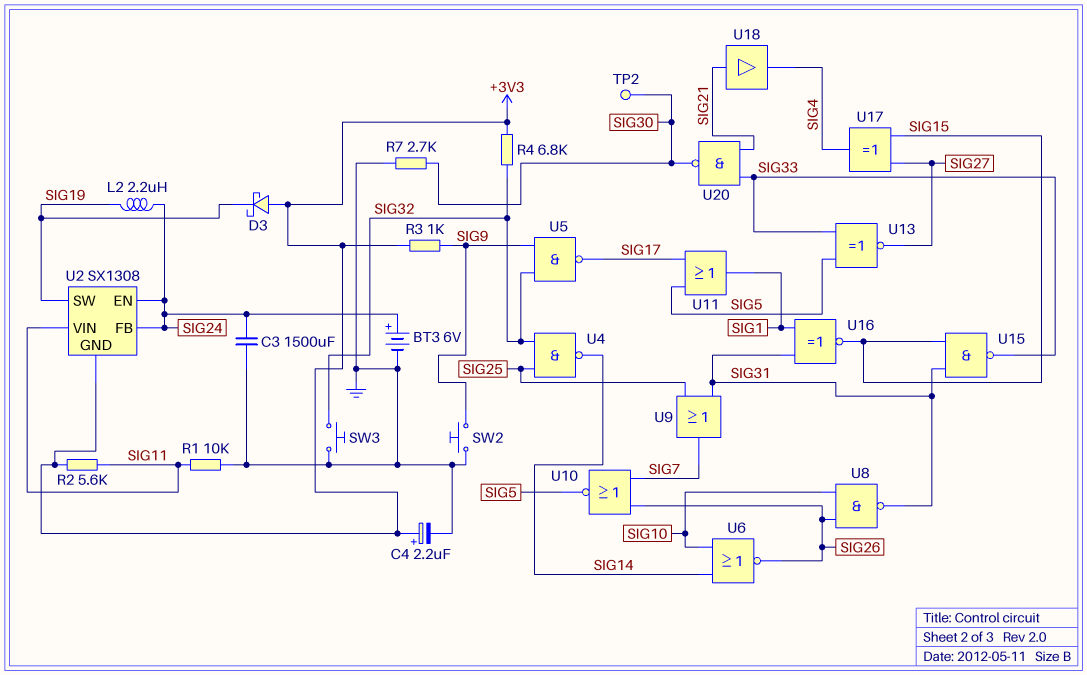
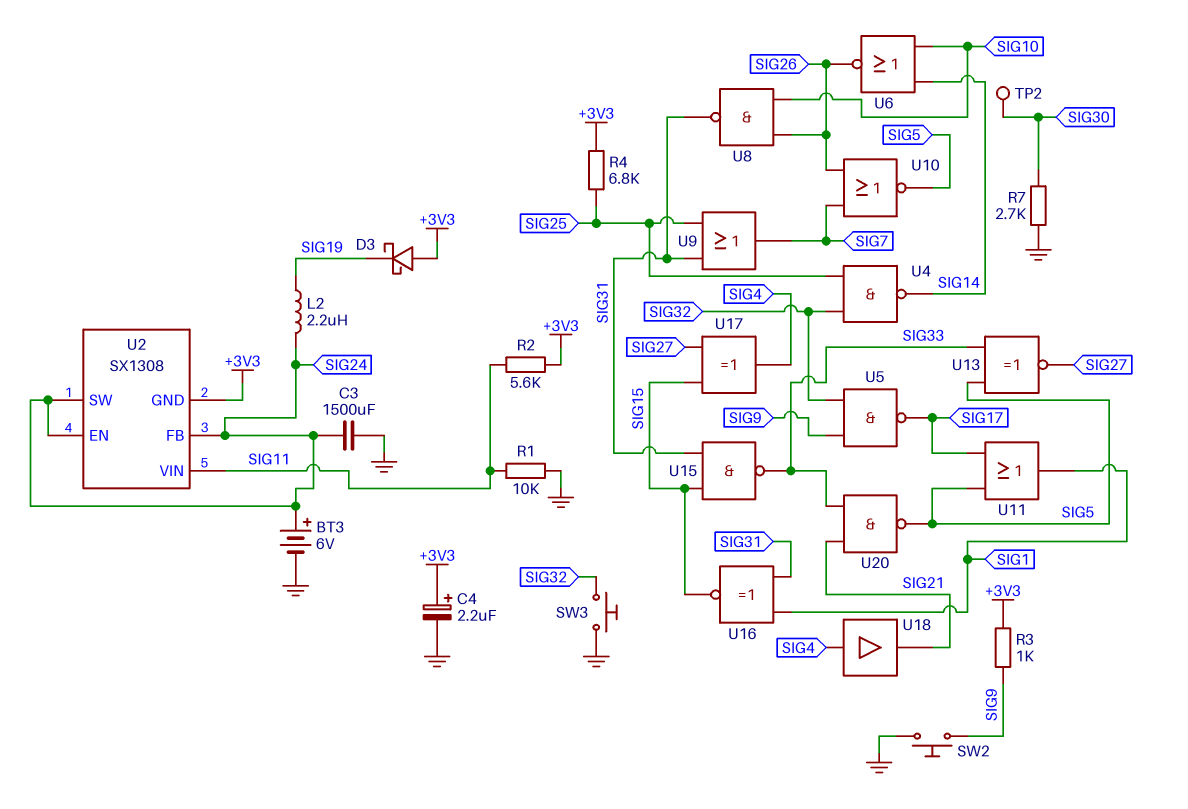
R4: 6.8k (+3V3, SIG32) -> 6.8k (+3V3, SIG25)
U2 pin SW: SIG19 -> SIG24
U18: buffer (in SIG21, out SIG4) -> buffer (in SIG4, out SIG21)
U20: NAND (in SIG21, in SIG33, out SIG30) -> NAND (in SIG21, in SIG33, out SIG5)

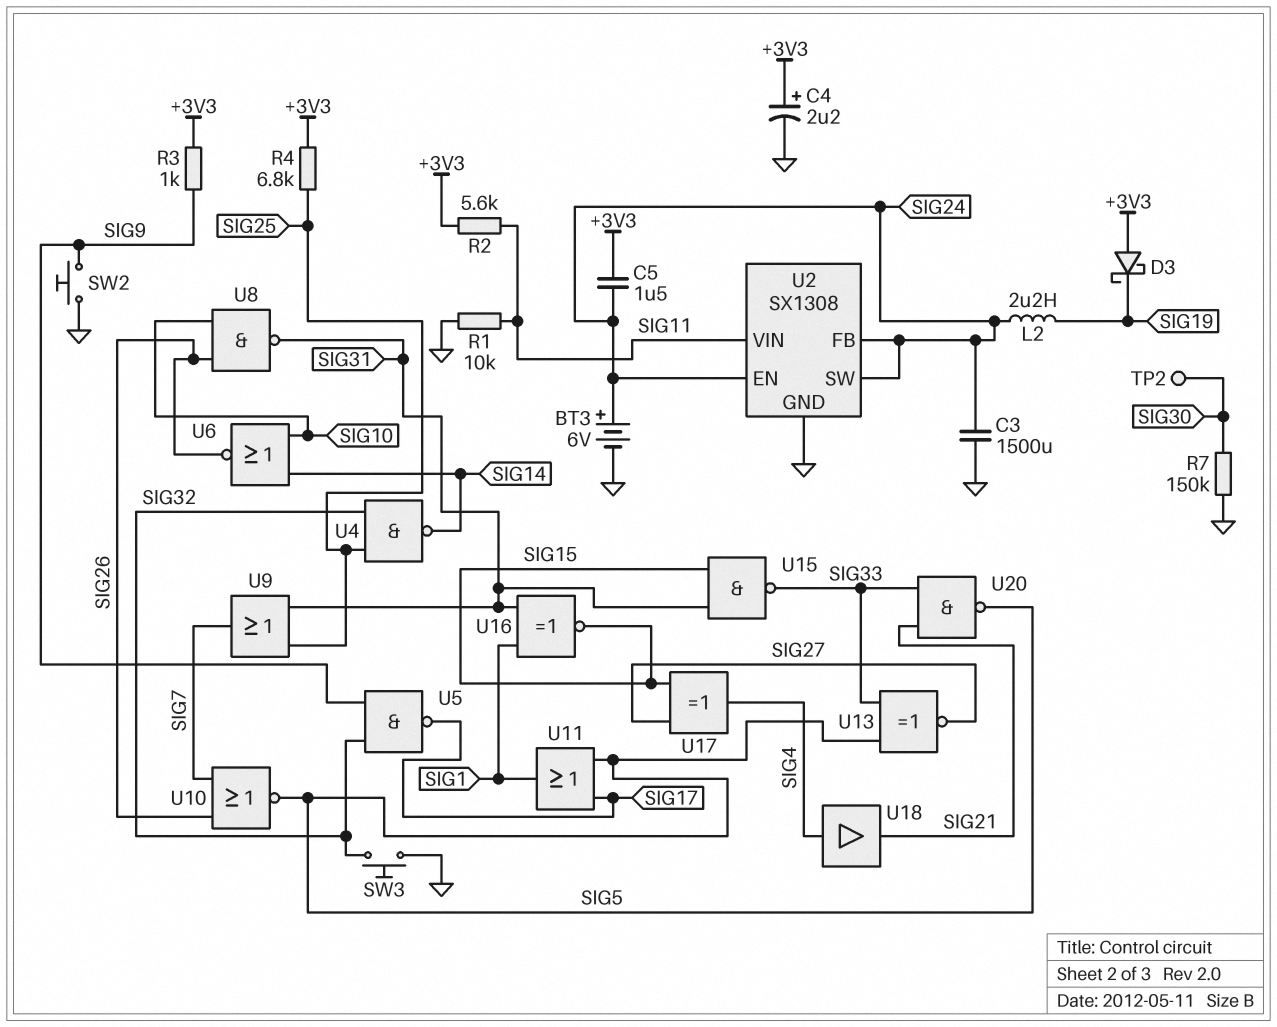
C5: none -> 1.5uF (+3V3, SIG24)
R7: 2.7k (GND, SIG30) -> 150k (GND, SIG30)
U2 pin GND: +3V3 -> GND

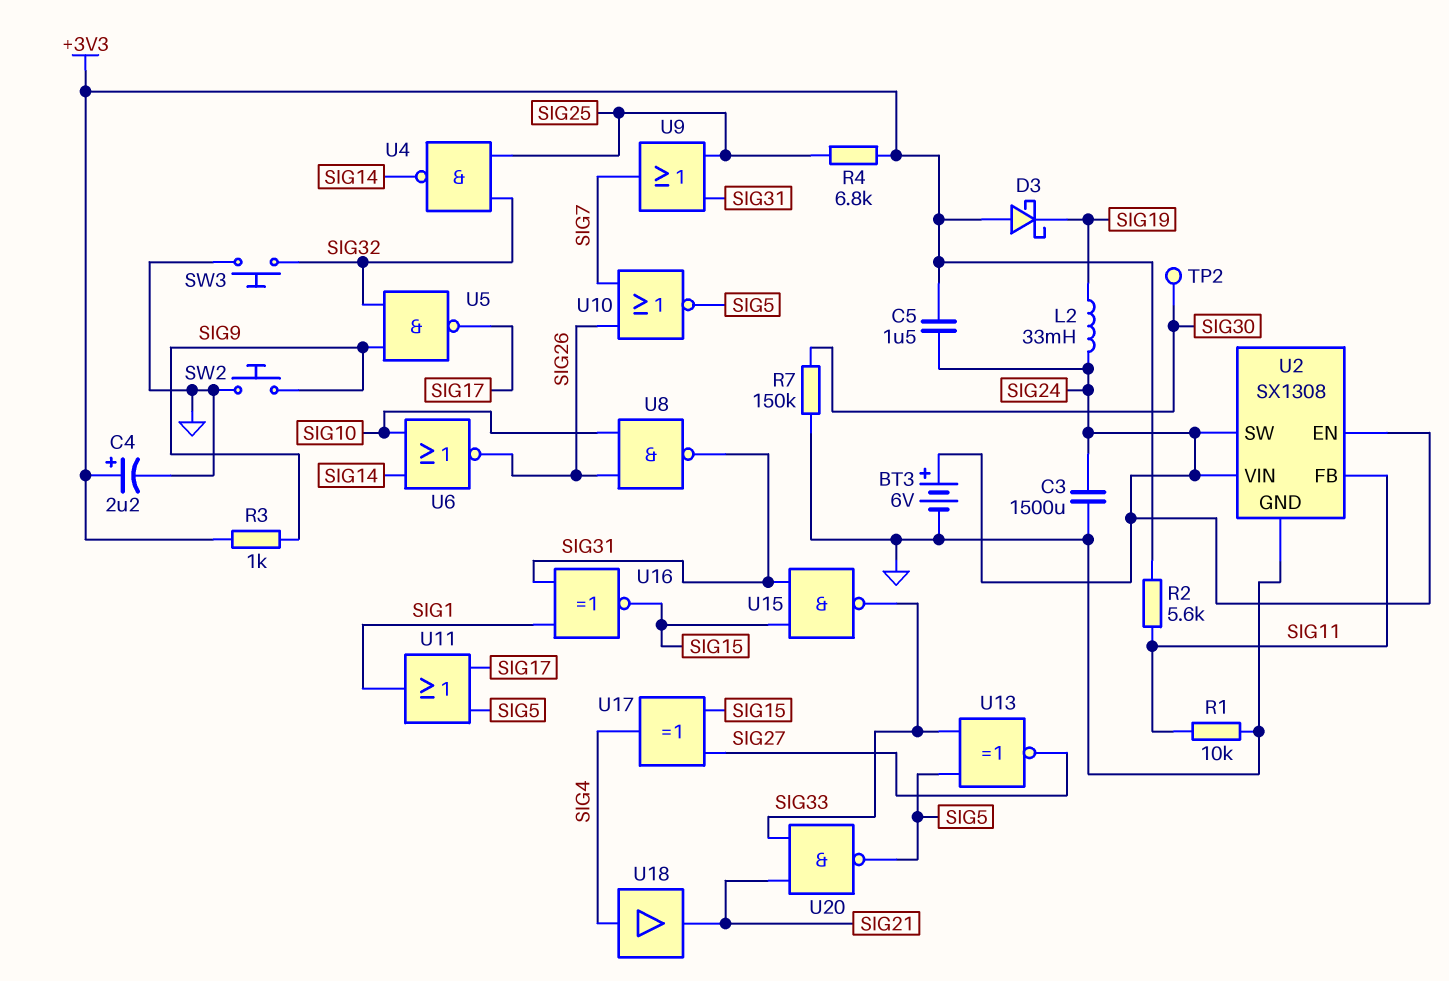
L2: 2.2uH (SIG19, SIG24) -> 33mH (SIG19, SIG24)
U2 pin FB: SIG24 -> SIG11
U2 pin VIN: SIG11 -> SIG24

